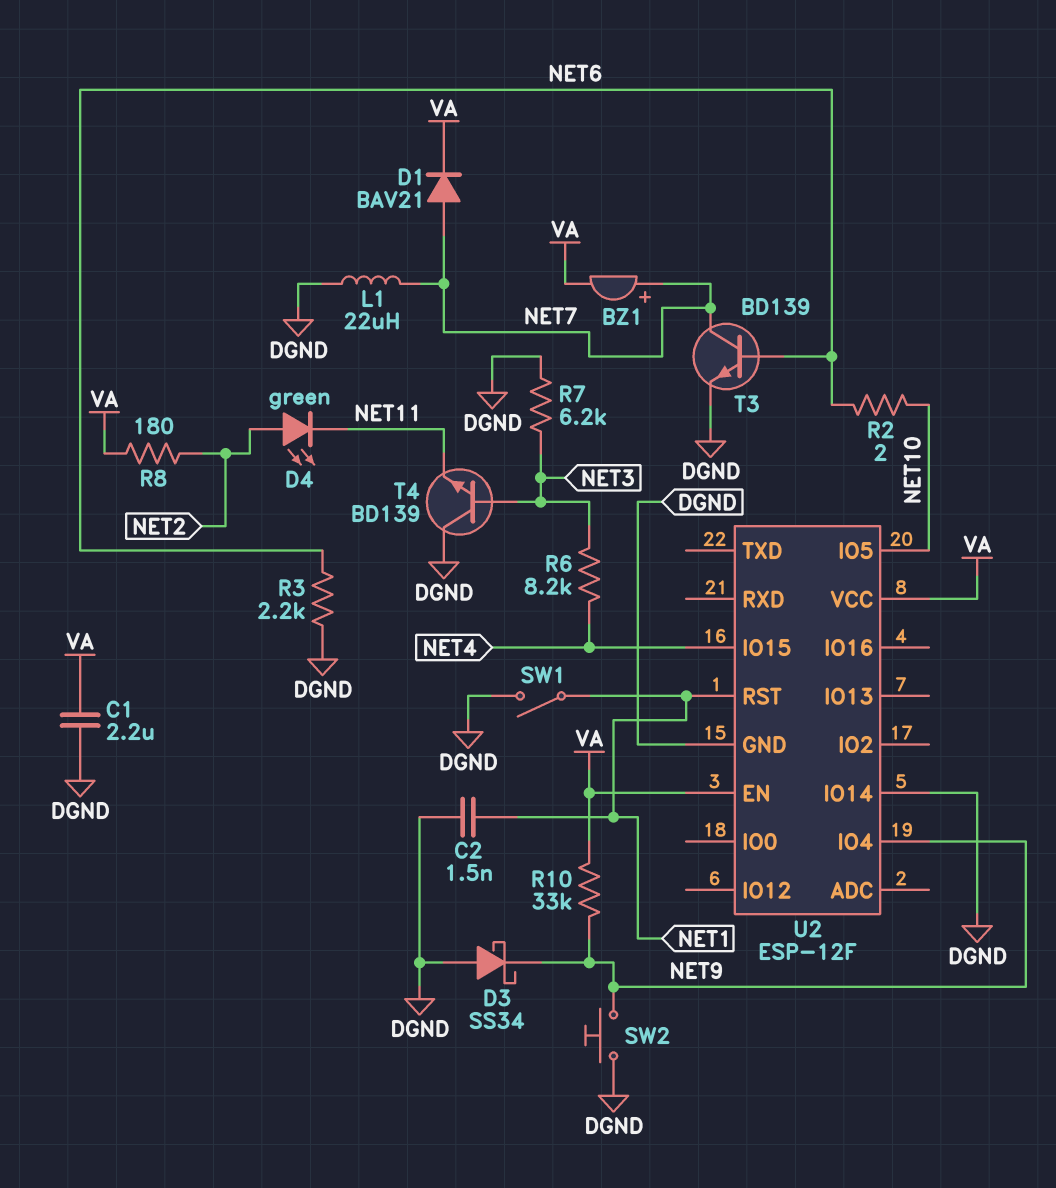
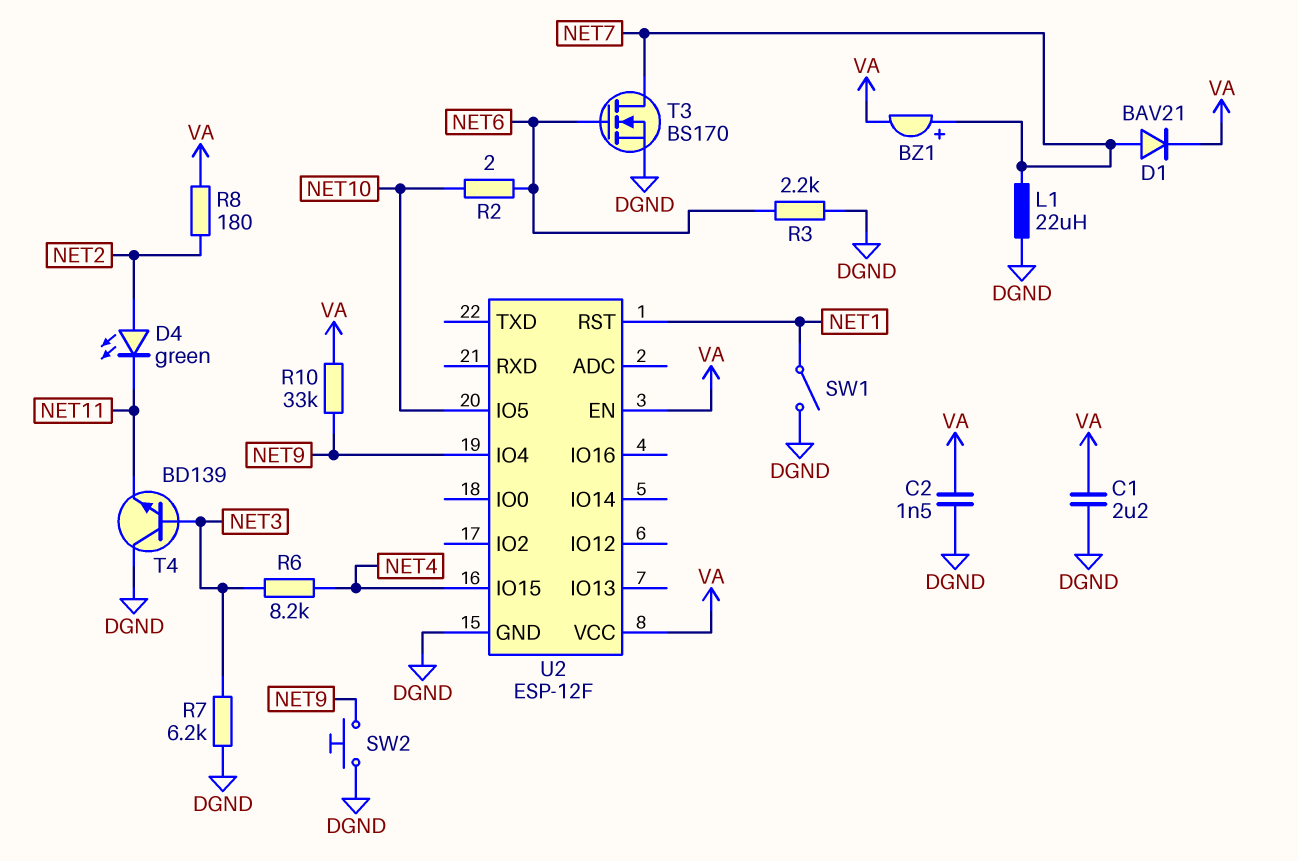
C2: 1.5nF (DGND, NET1) -> 1.5nF (DGND, VA)
D3: schottky SS34 (A DGND, K NET9) -> none
T3: NPN BD139 (B NET6, C NET7, E DGND) -> NMOS BS170 (G NET6, D NET7, S DGND)
U2 pin IO14: DGND -> none

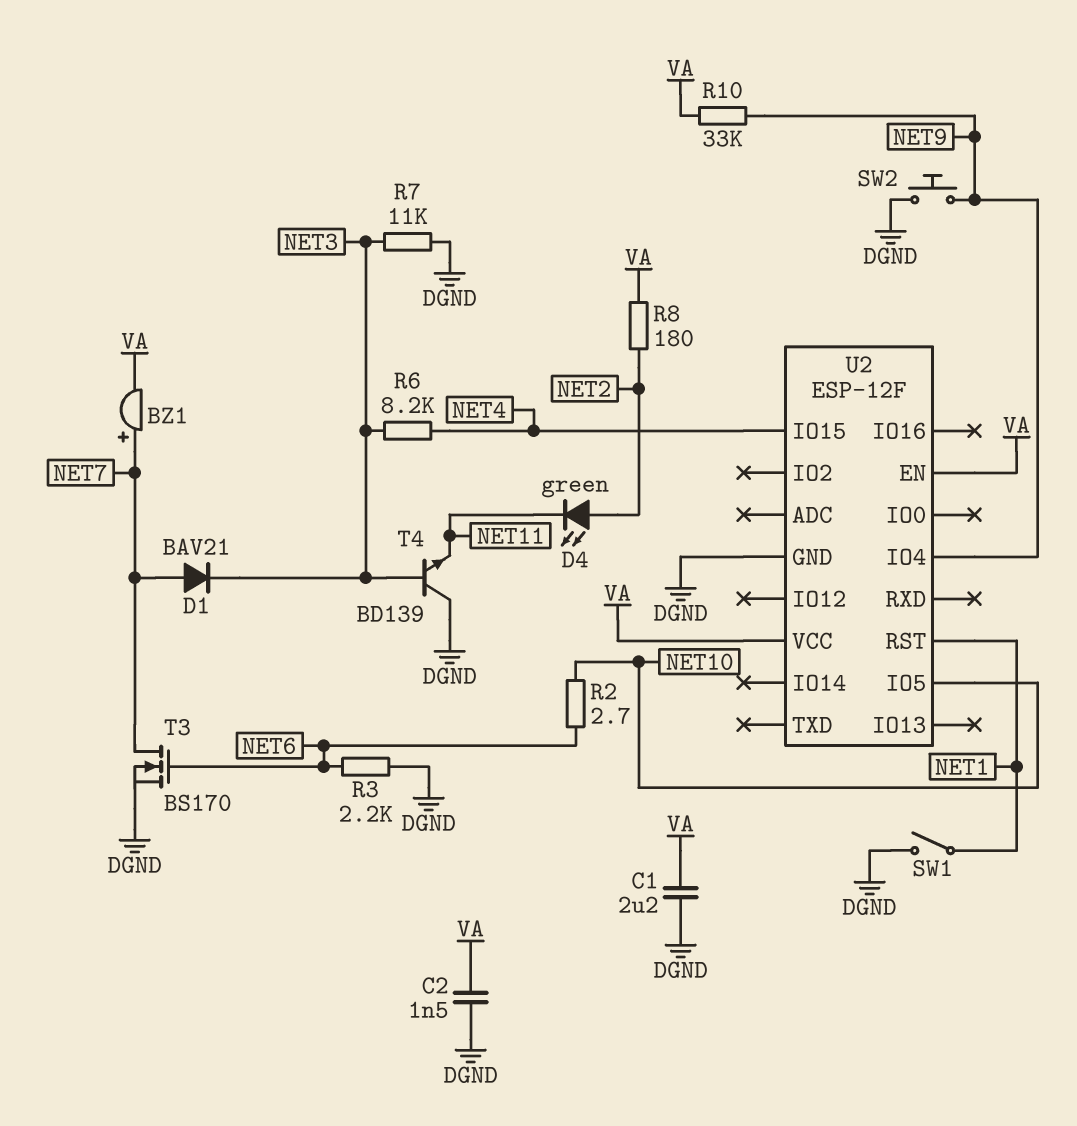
D1: diode BAV21 (A NET7, K VA) -> diode BAV21 (A NET7, K NET3)
L1: 22uH (DGND, NET7) -> none
R2: 2 (NET6, NET10) -> 2.7 (NET6, NET10)
R7: 6.2k (DGND, NET3) -> 11k (DGND, NET3)

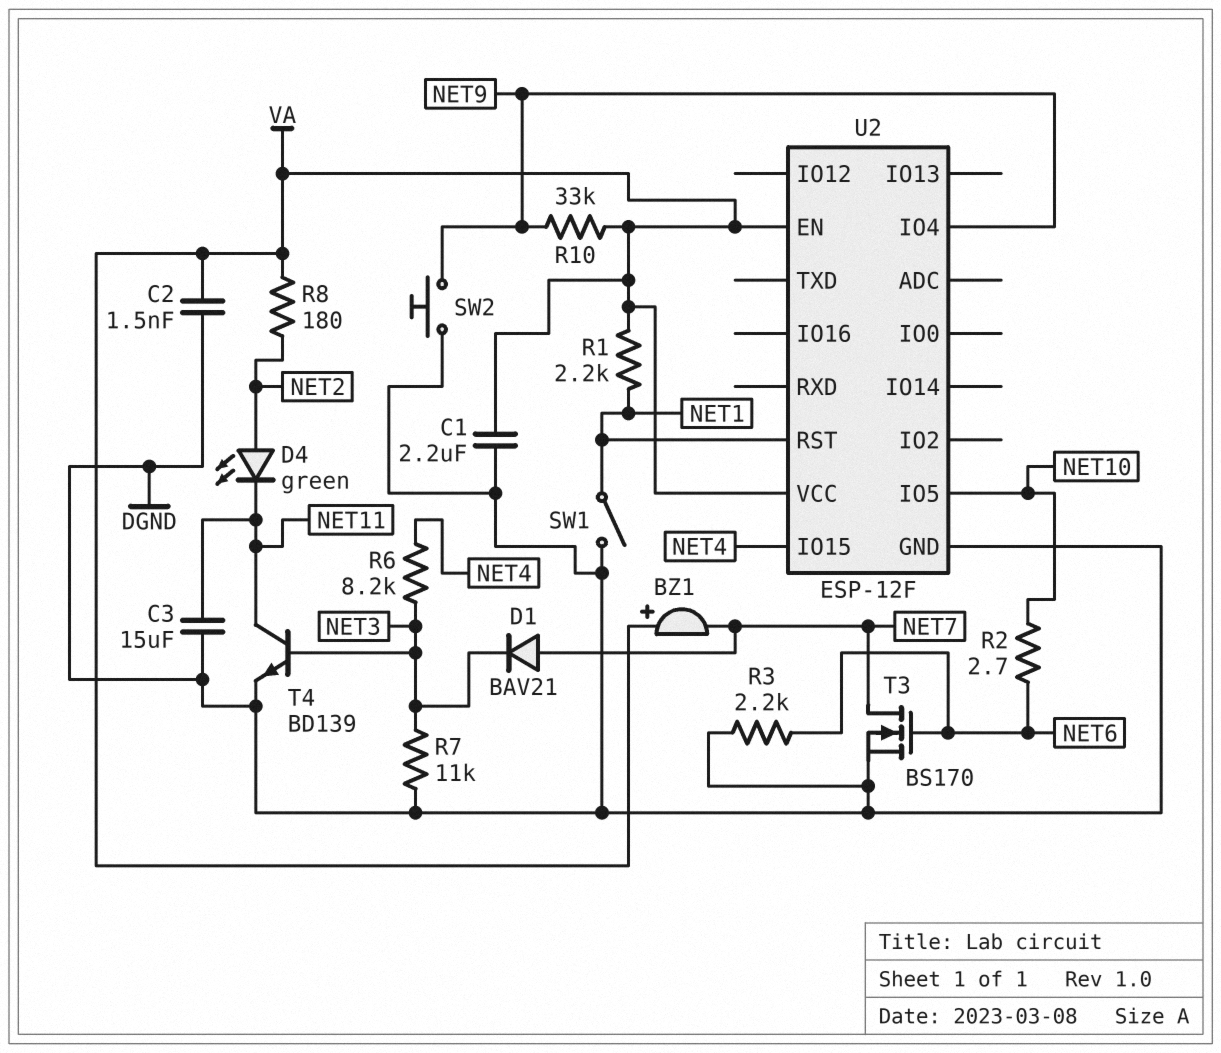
BZ1: buzzer (plus NET7, minus VA) -> buzzer (plus VA, minus NET7)
C3: none -> 15uF (DGND, NET11)
R1: none -> 2.2k (NET1, VA)
T4: NPN BD139 (B NET3, C DGND, E NET11) -> NPN BD139 (B NET3, C NET11, E DGND)

